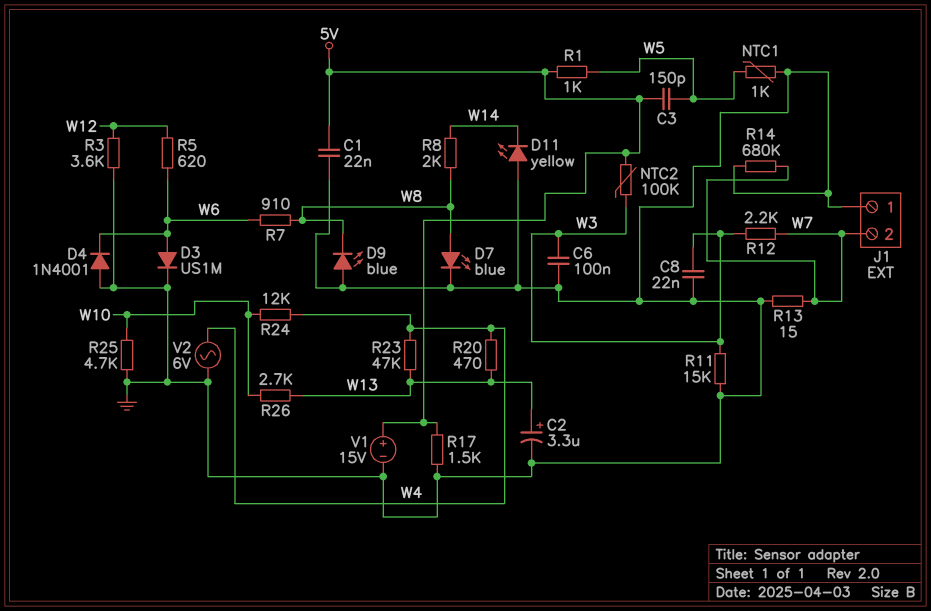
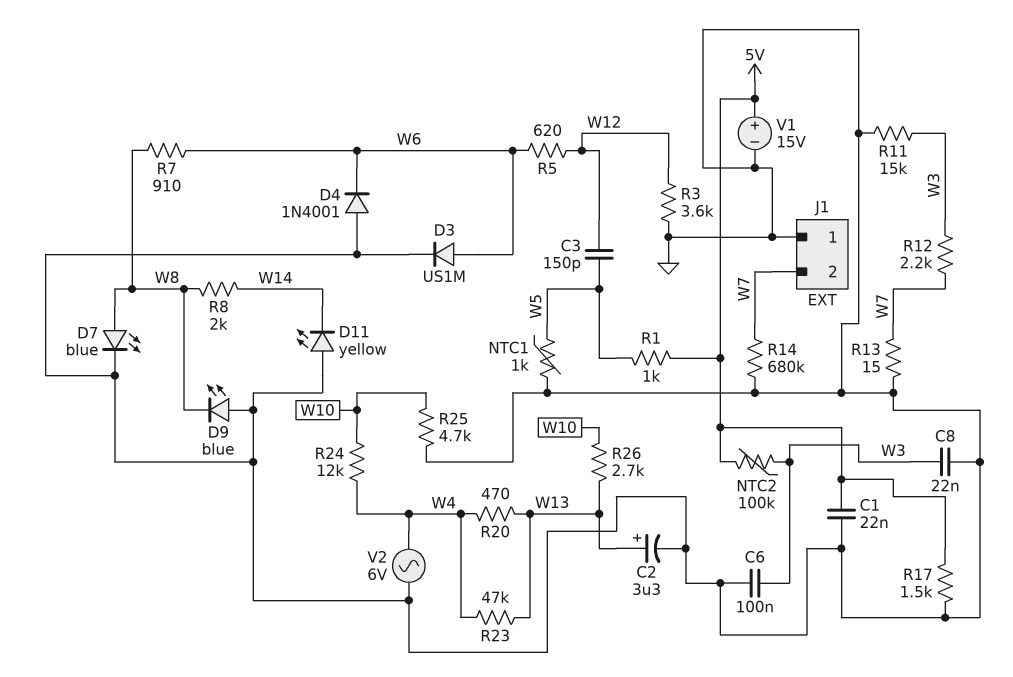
C3: 150pF (5V, W5) -> 150pF (W5, W12)

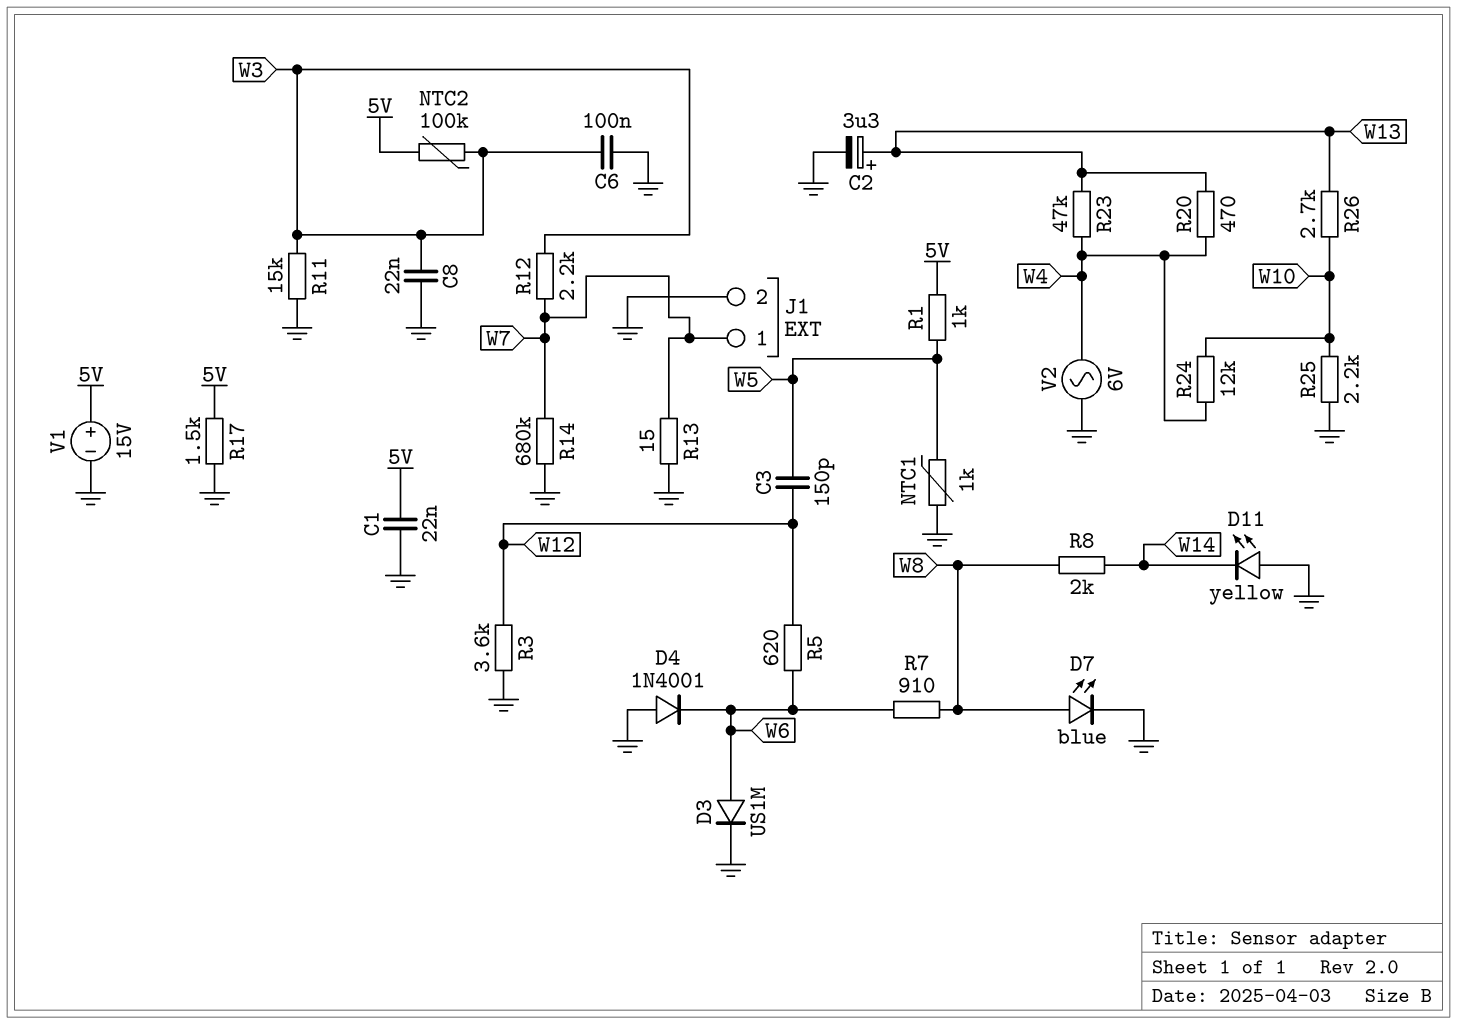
D9: LED blue (A GND, K W8) -> none
J1 pin 1: GND -> W7
J1 pin 2: W7 -> GND
R25: 4.7k (GND, W10) -> 2.2k (GND, W10)

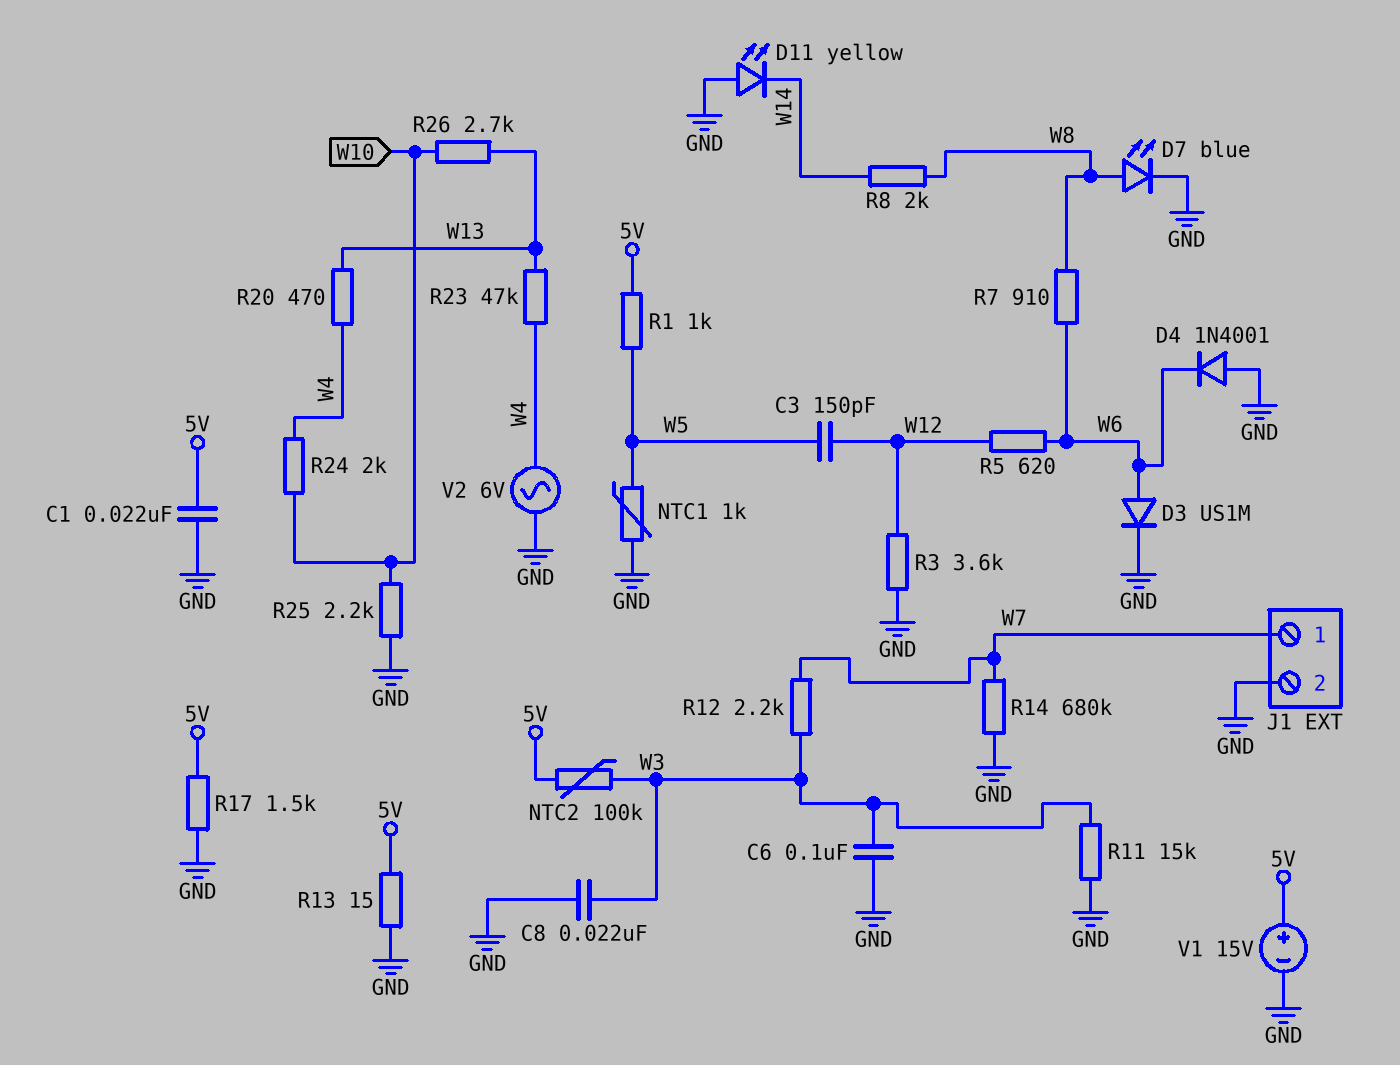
C2: 3.3uF (plus W13, minus GND) -> none
R13: 15 (GND, W7) -> 15 (5V, GND)
R24: 12k (W4, W10) -> 2k (W4, W10)

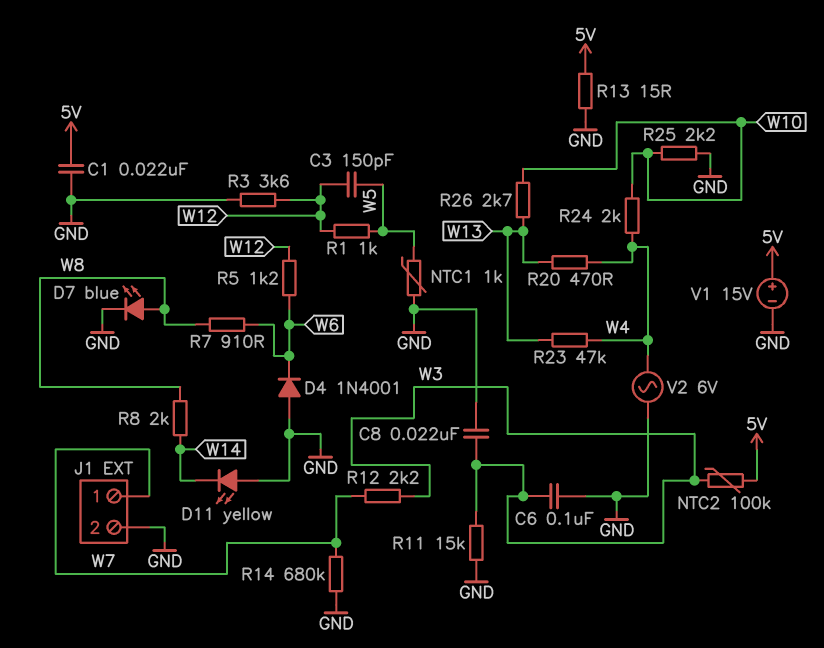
D3: diode US1M (A W6, K GND) -> none
R1: 1k (5V, W5) -> 1k (W5, W12)
R5: 620 (W6, W12) -> 1.2k (W6, W12)
R17: 1.5k (5V, GND) -> none

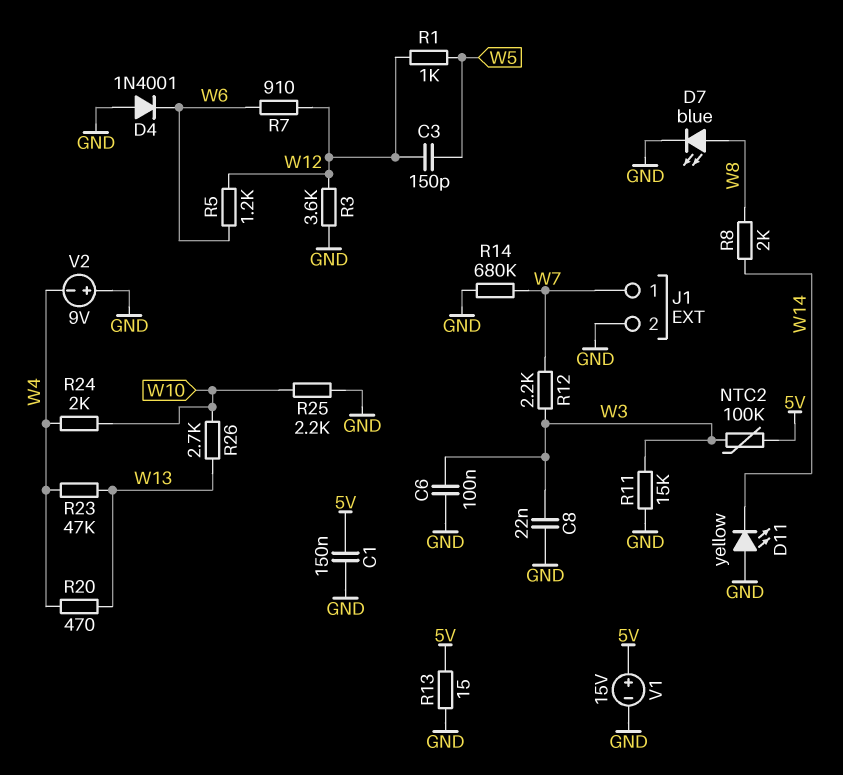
C1: 22nF (5V, GND) -> 150nF (5V, GND)
NTC1: 1k (GND, W5) -> none
R7: 910 (W6, W8) -> 910 (W6, W12)
V2: AC 6V (GND, W4) -> 9V (plus GND, minus W4)

